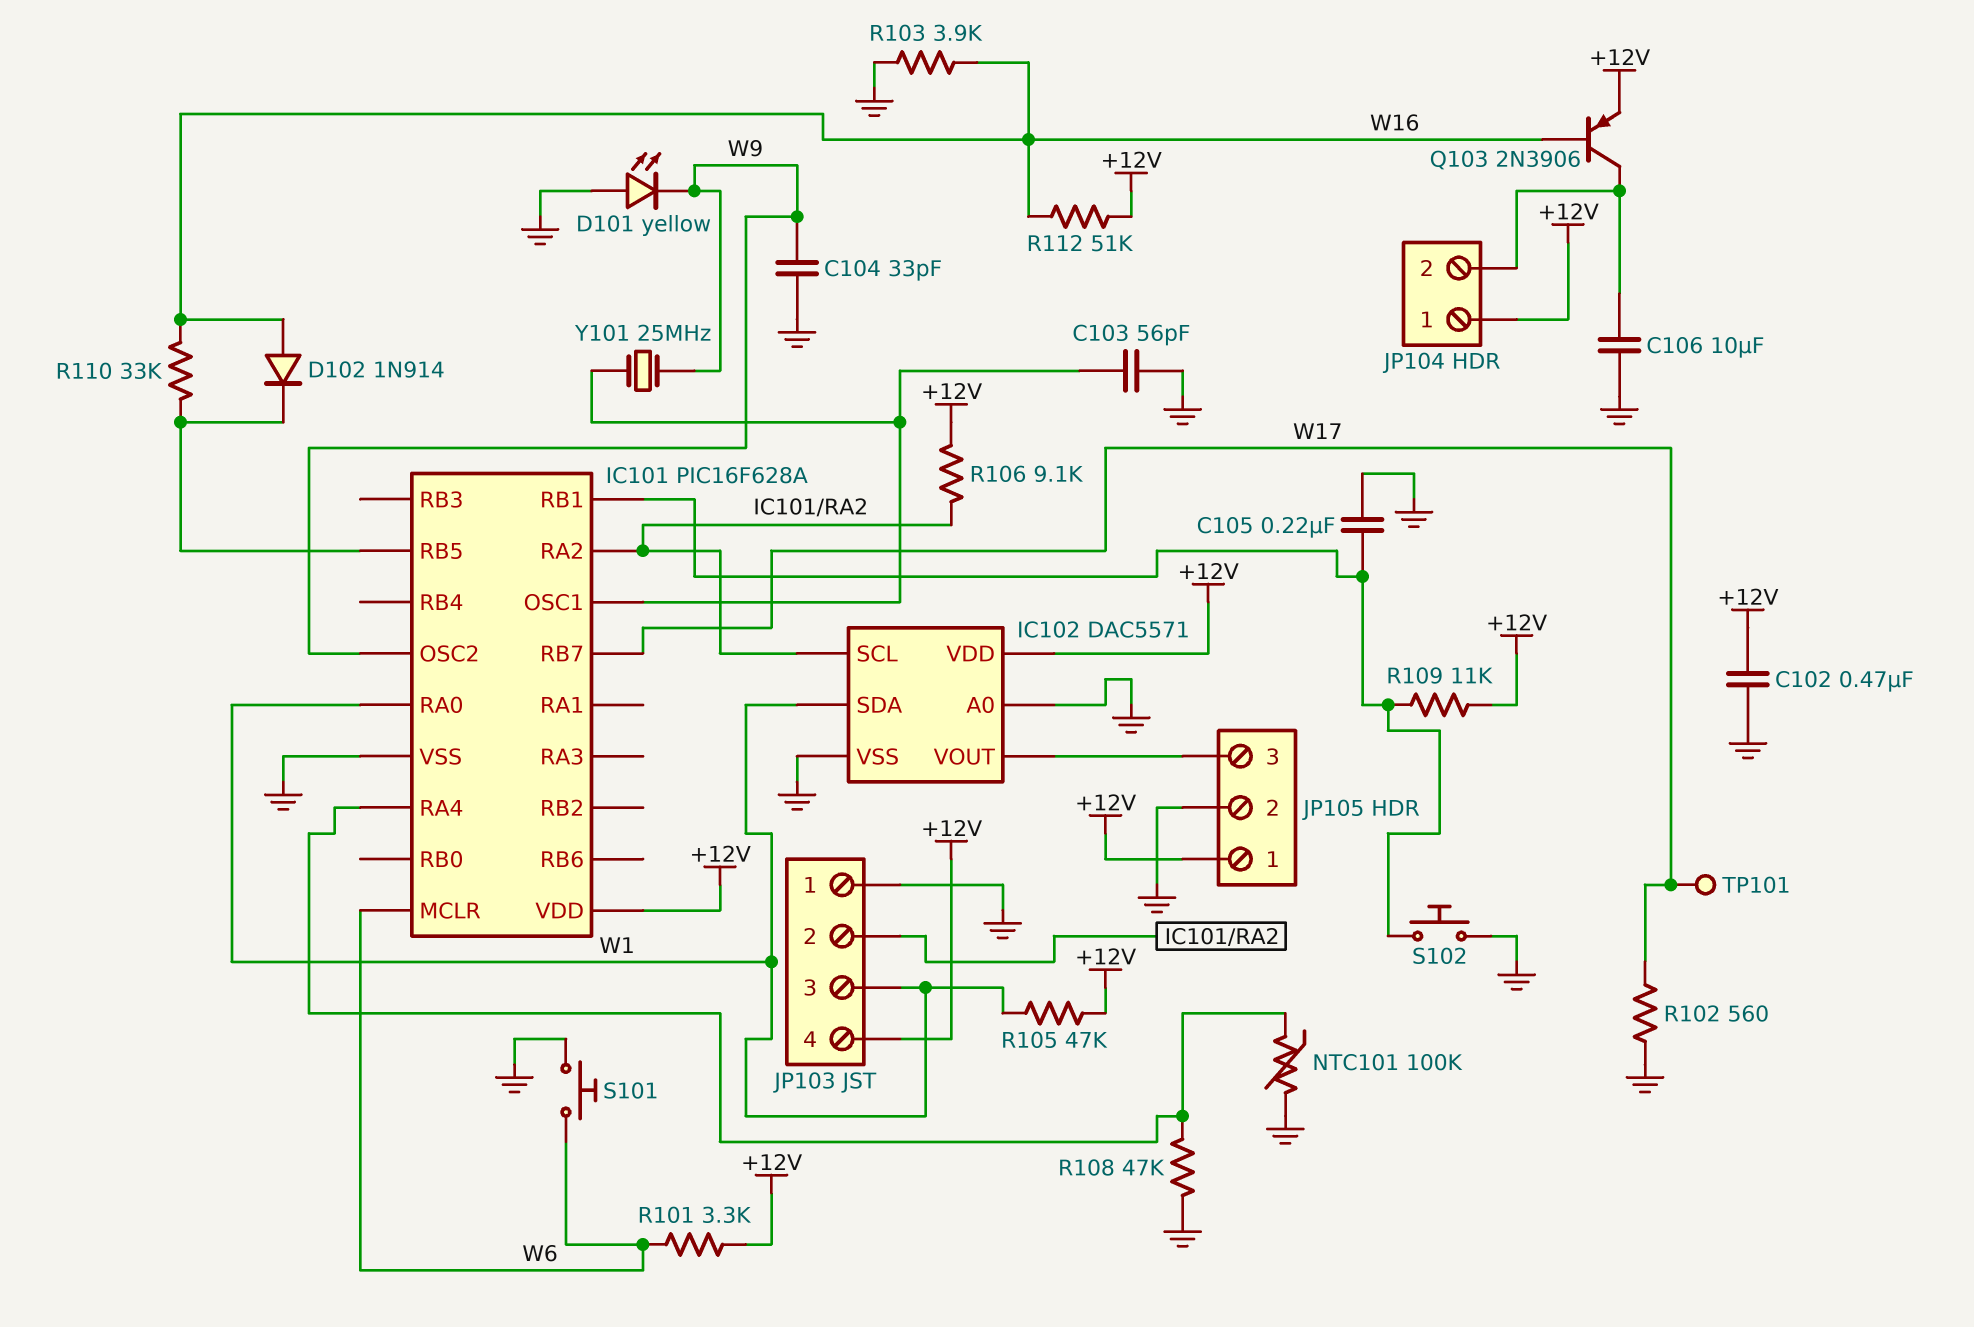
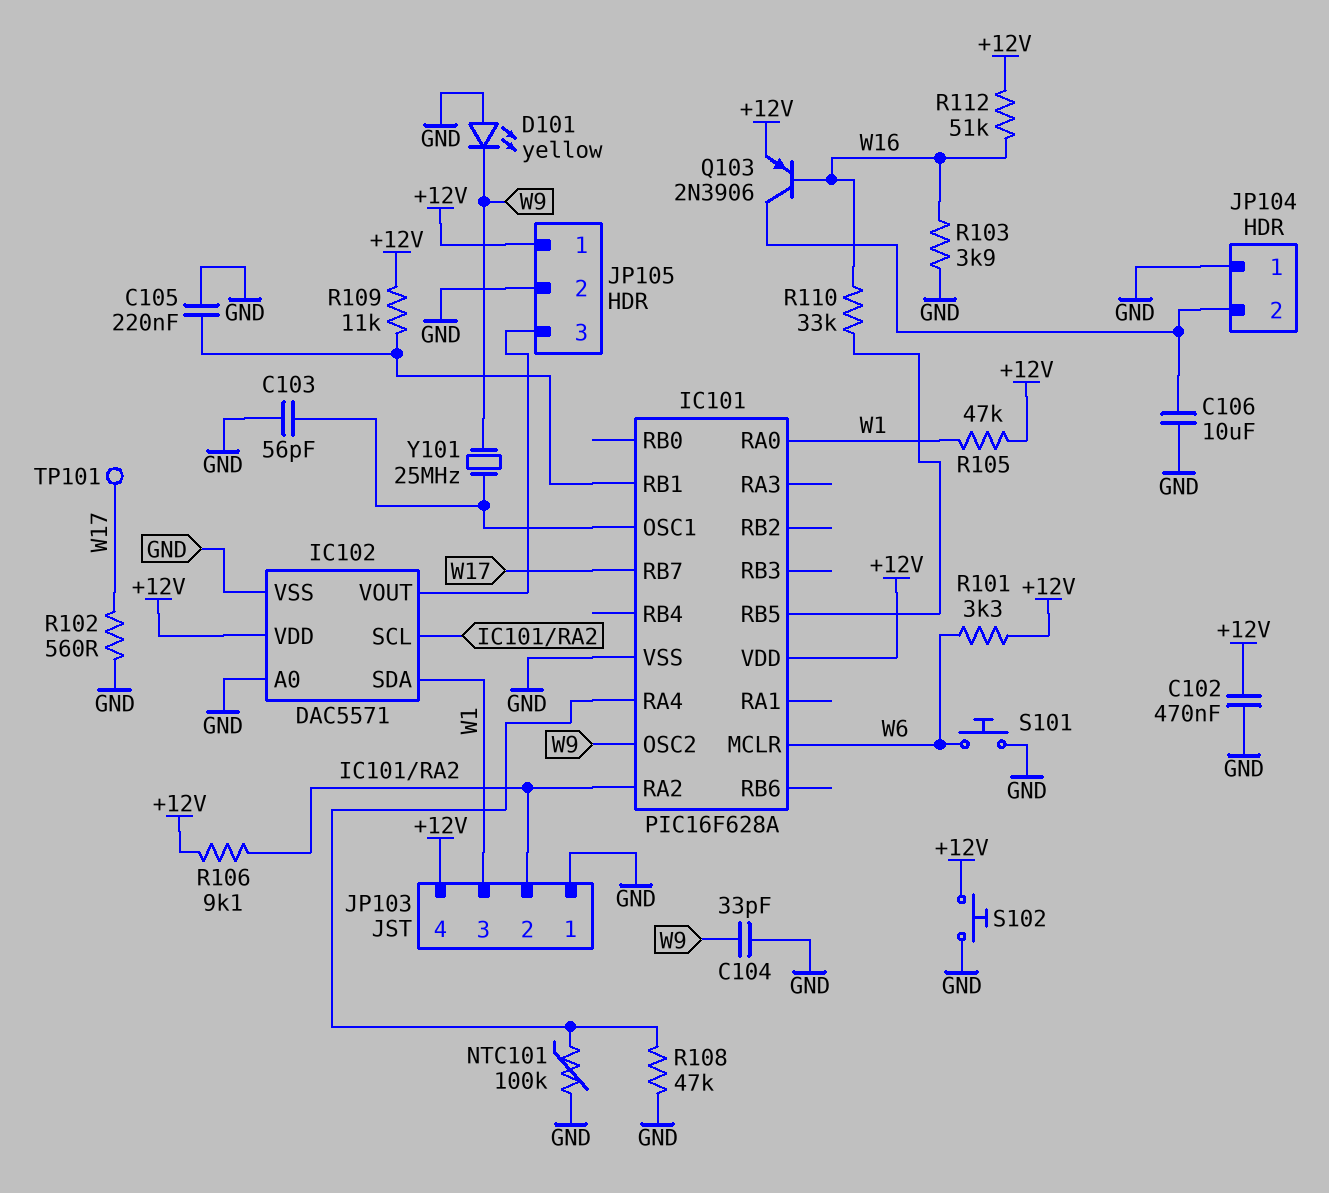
D102: diode 1N914 (A W16, K IC101/RB5) -> none
JP104 pin 1: +12V -> GND
S102: button (GND, IC101/RB1) -> button (+12V, GND)

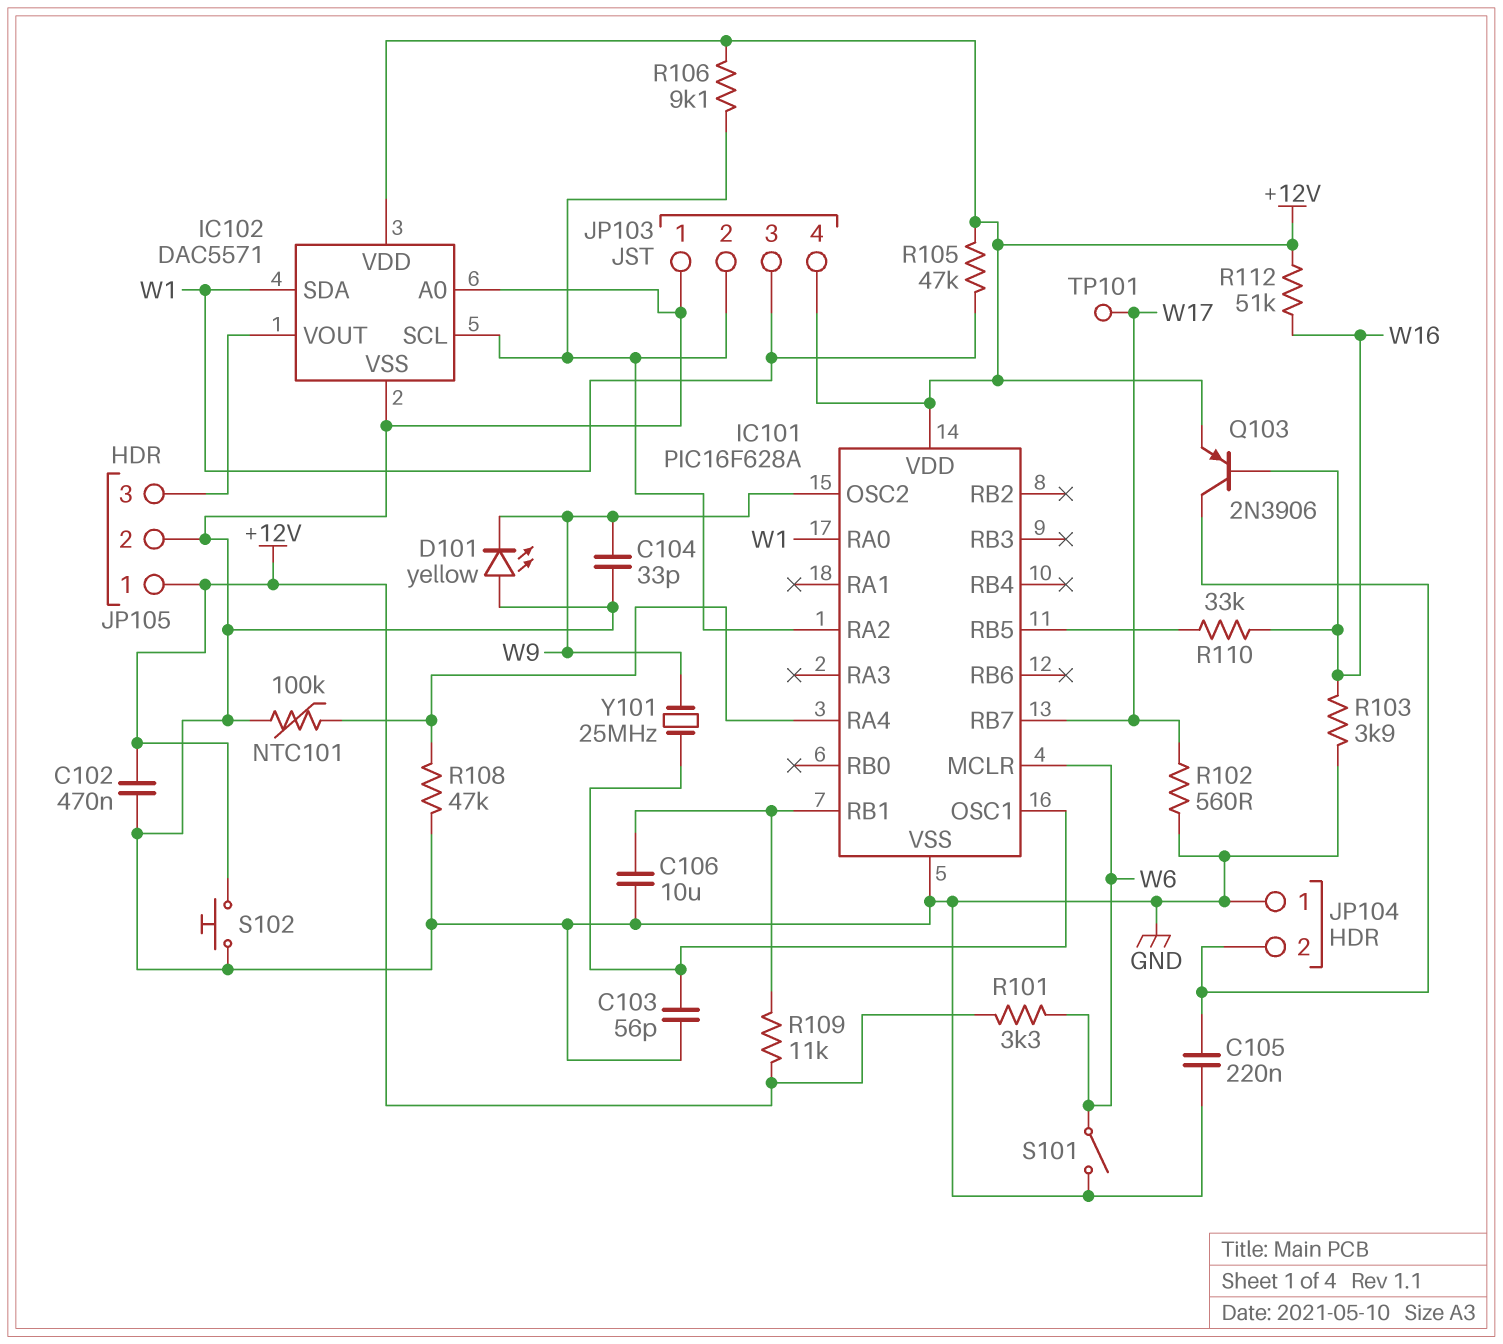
C105: 220nF (GND, IC101/RB1) -> 220nF (GND, JP104/2)
C106: 10uF (GND, JP104/2) -> 10uF (GND, IC101/RB1)
S101: button (GND, W6) -> switch (GND, W6)

